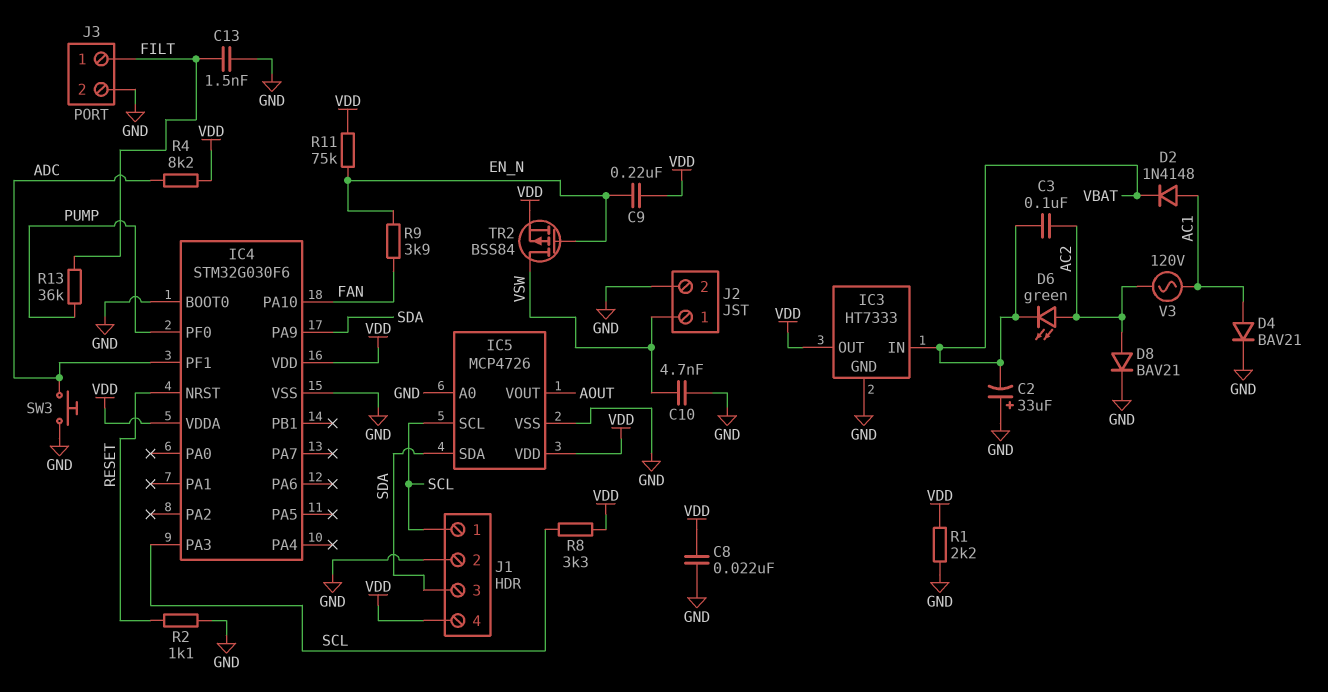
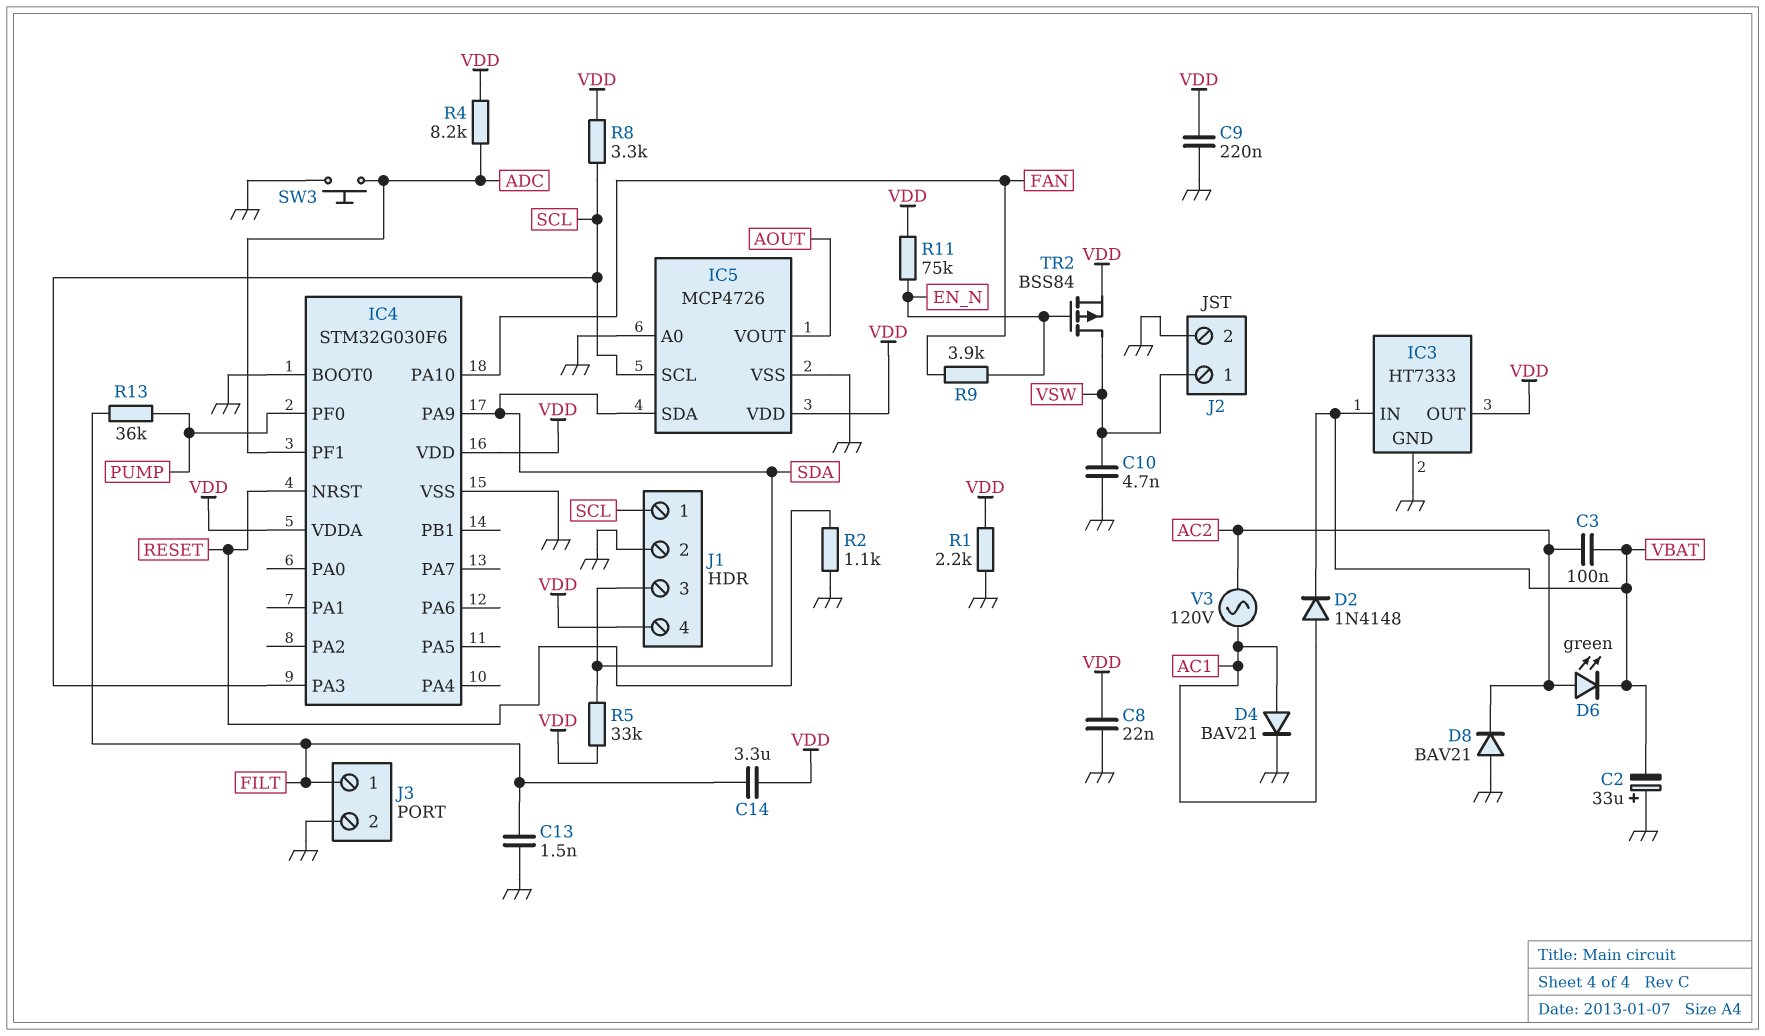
C9: 220nF (EN_N, VDD) -> 220nF (GND, VDD)
C14: none -> 3.3uF (FILT, VDD)
D8: diode BAV21 (A AC2, K GND) -> diode BAV21 (A GND, K AC2)
R5: none -> 33k (SDA, VDD)

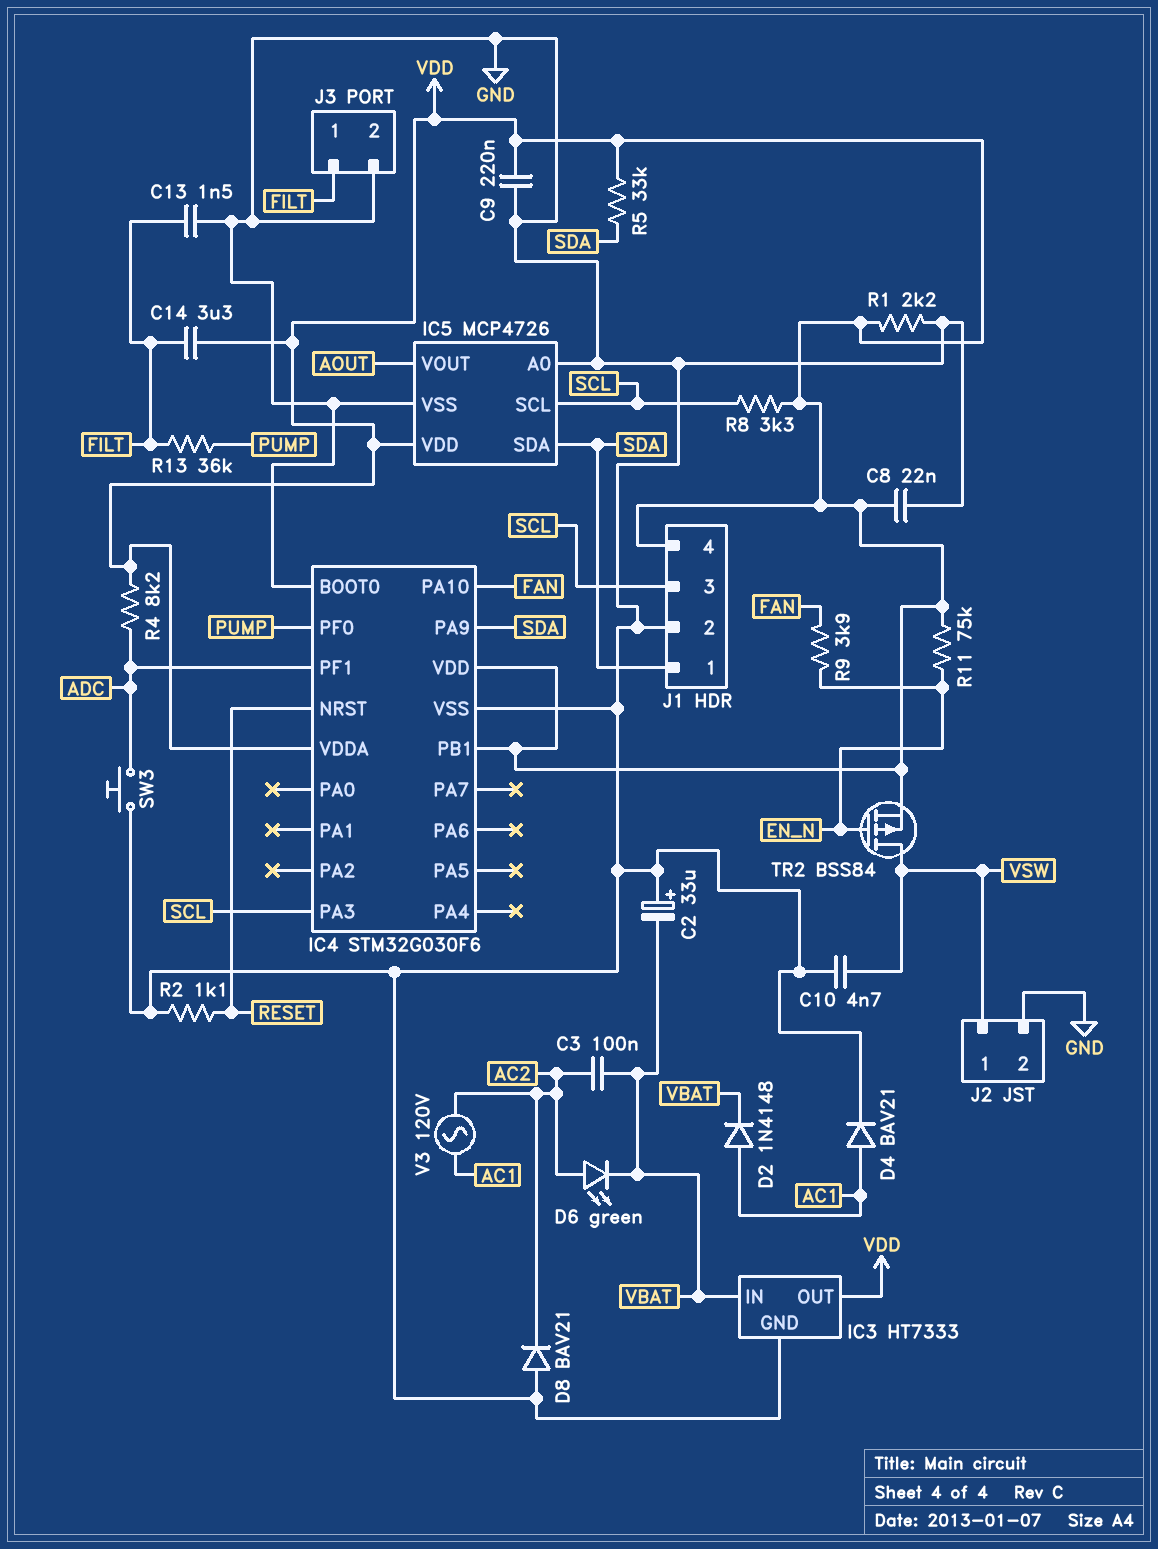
IC4 pin PB1: none -> VDD
J1 pin 1: SCL -> SDA
J1 pin 3: SDA -> SCL

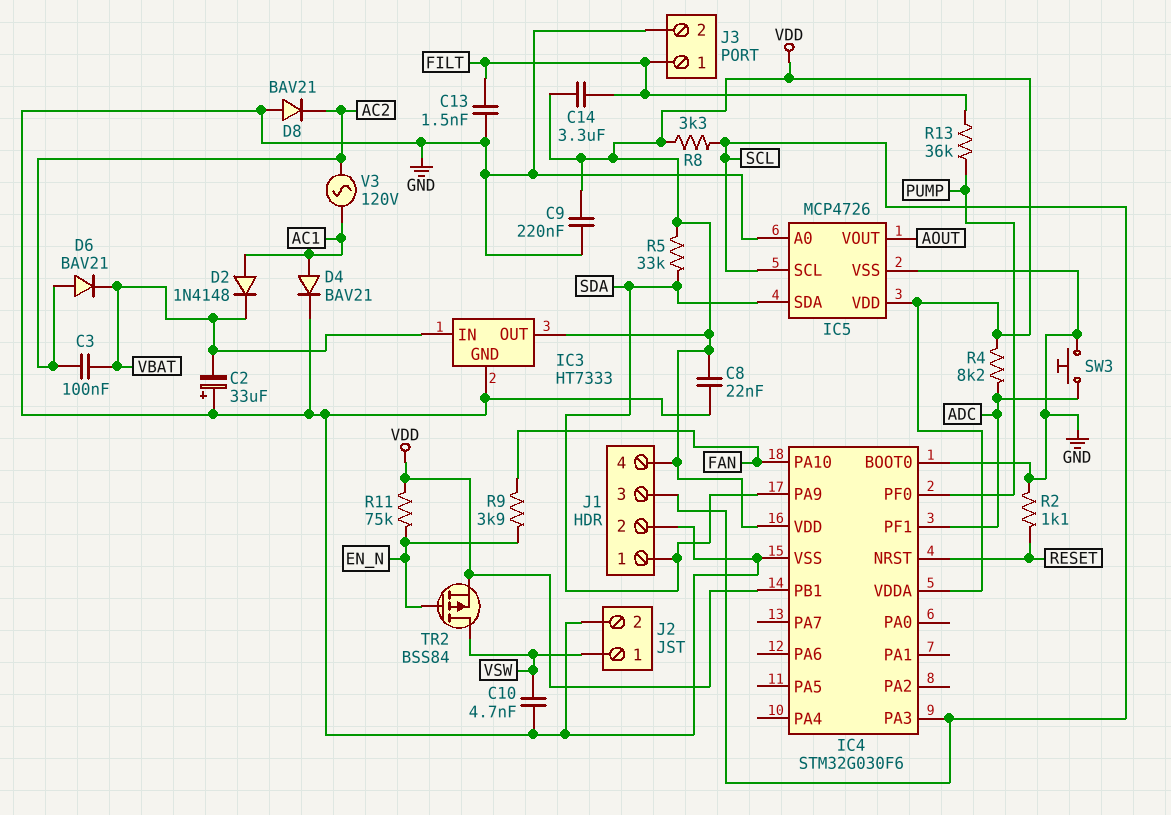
D6: LED green (A AC2, K VBAT) -> diode BAV21 (A AC2, K VBAT)
R1: 2.2k (GND, VDD) -> none

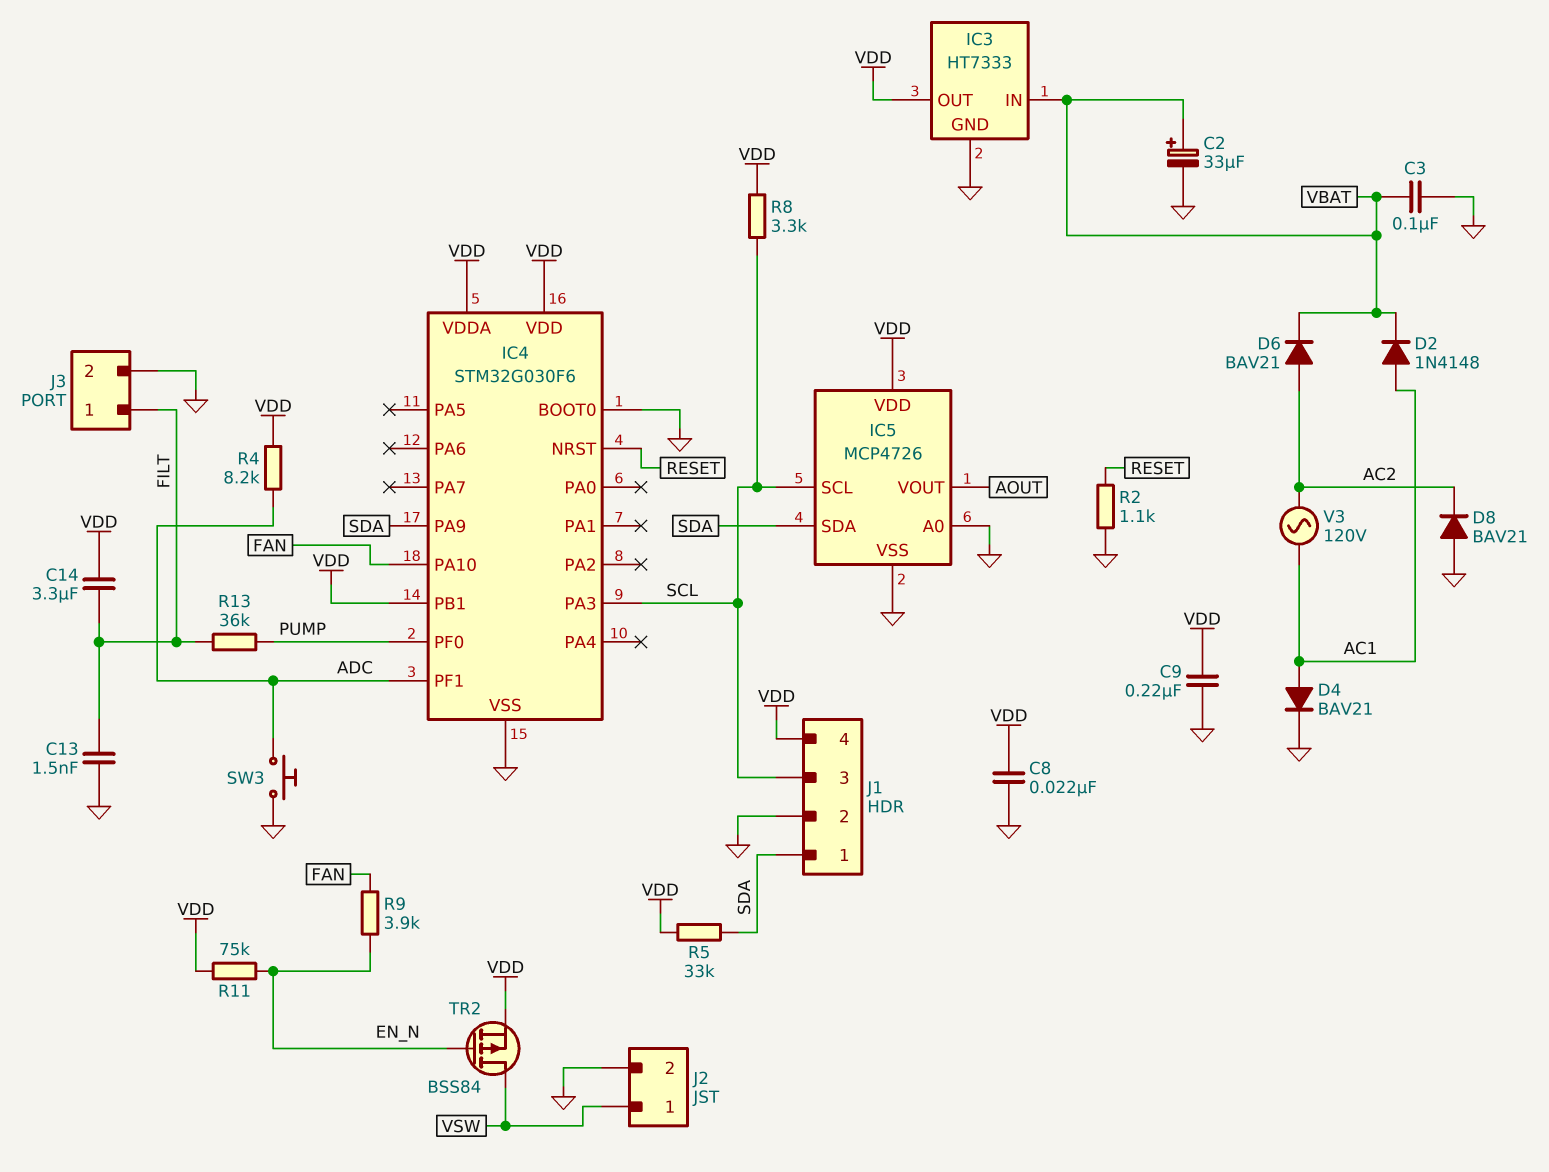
C2: 33uF (plus GND, minus VBAT) -> 33uF (plus VBAT, minus GND)
C3: 100nF (AC2, VBAT) -> 100nF (GND, VBAT)
C10: 4.7nF (GND, VSW) -> none

